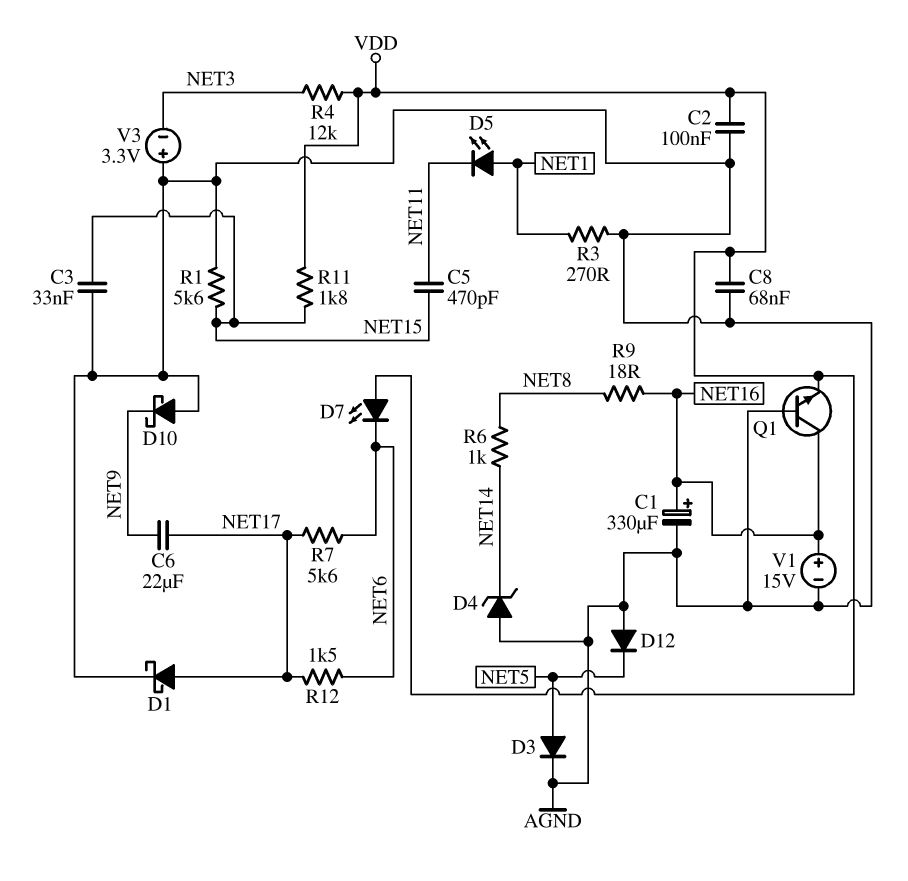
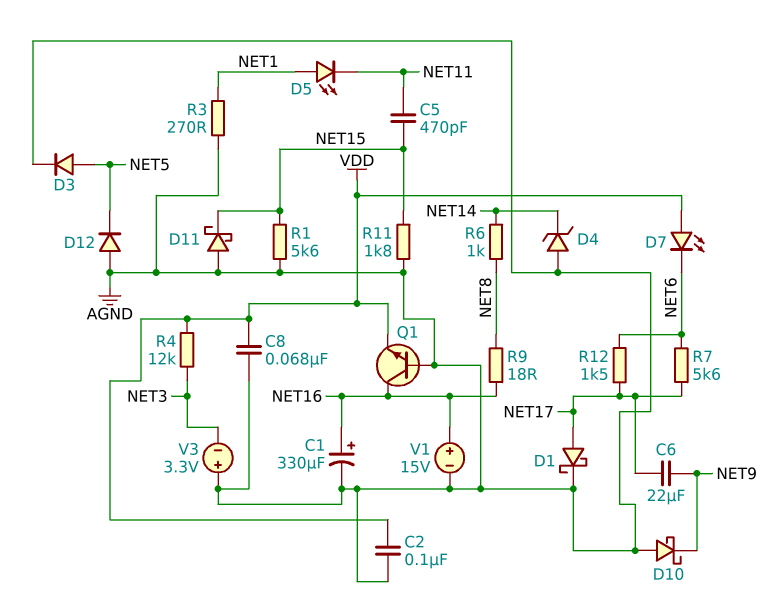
C3: 33nF (AGND, NET15) -> none
D11: none -> schottky (A AGND, K NET15)
R11: 1.8k (NET15, VDD) -> 1.8k (AGND, NET15)

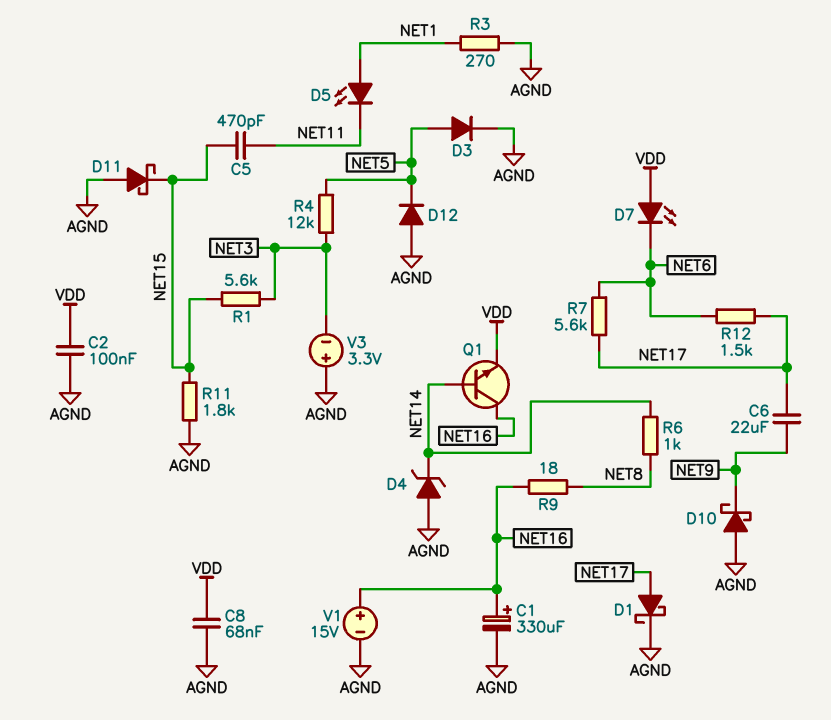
Q1: NPN (B AGND, C NET16, E VDD) -> NPN (B NET14, C NET16, E VDD)
R1: 5.6k (AGND, NET15) -> 5.6k (NET3, NET15)
R4: 12k (NET3, VDD) -> 12k (NET3, NET5)

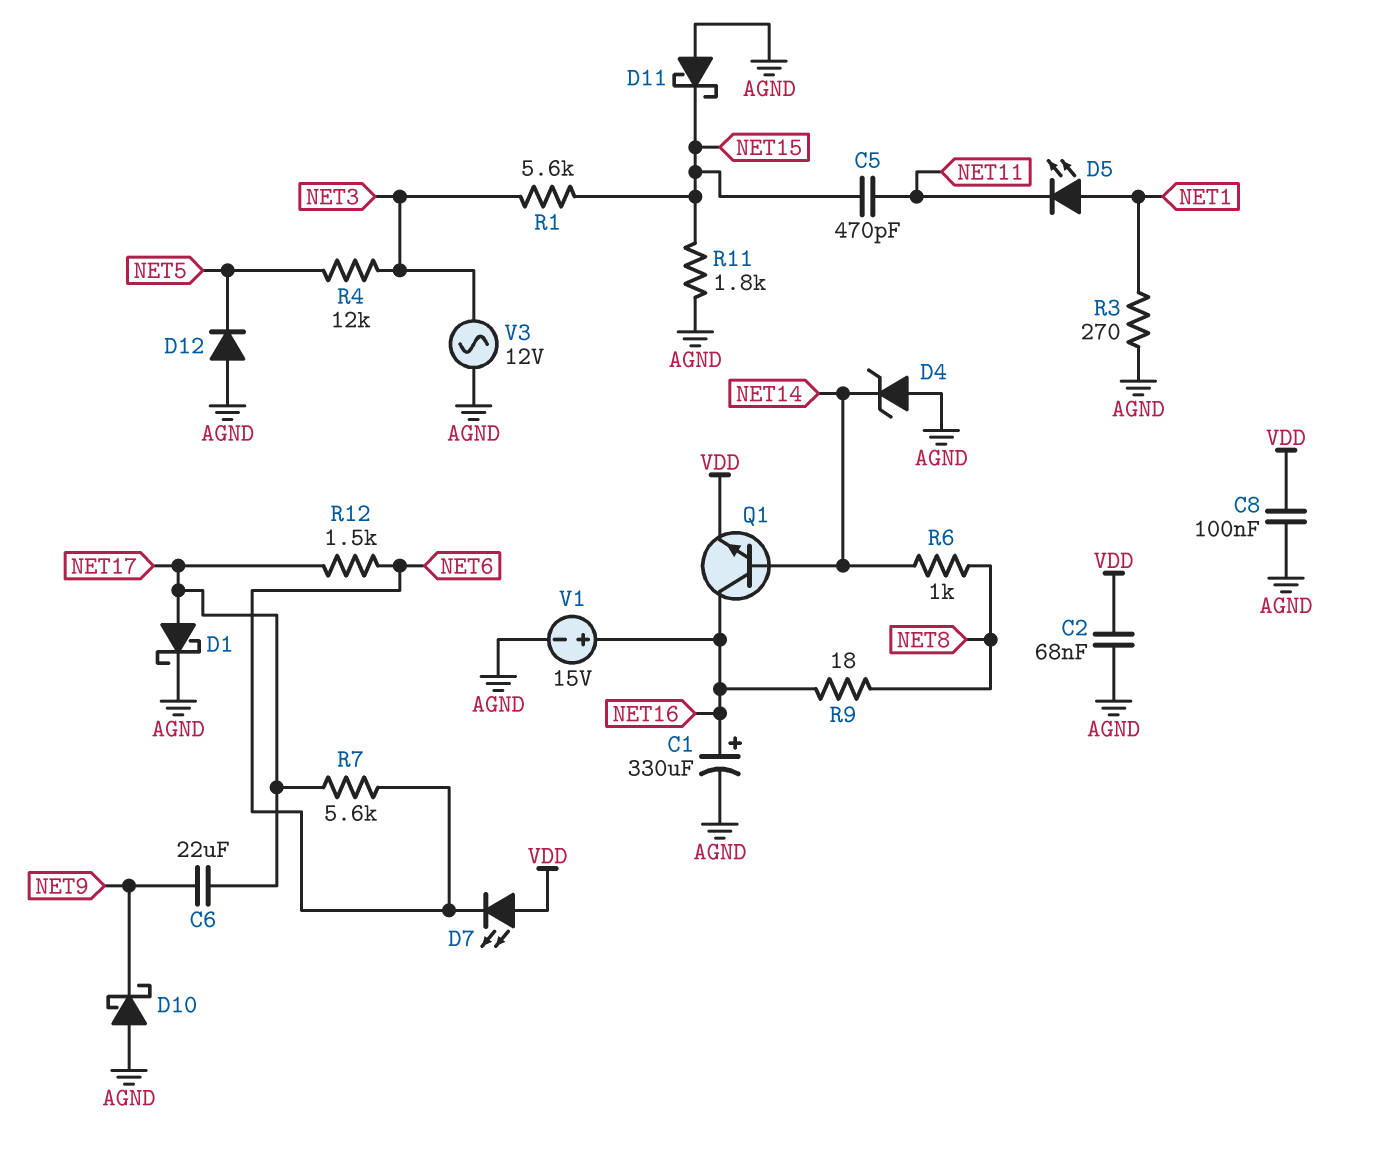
C2: 100nF (AGND, VDD) -> 68nF (AGND, VDD)
C8: 68nF (AGND, VDD) -> 100nF (AGND, VDD)
D3: diode (A NET5, K AGND) -> none
V3: 3.3V (plus AGND, minus NET3) -> AC 12V (AGND, NET3)

